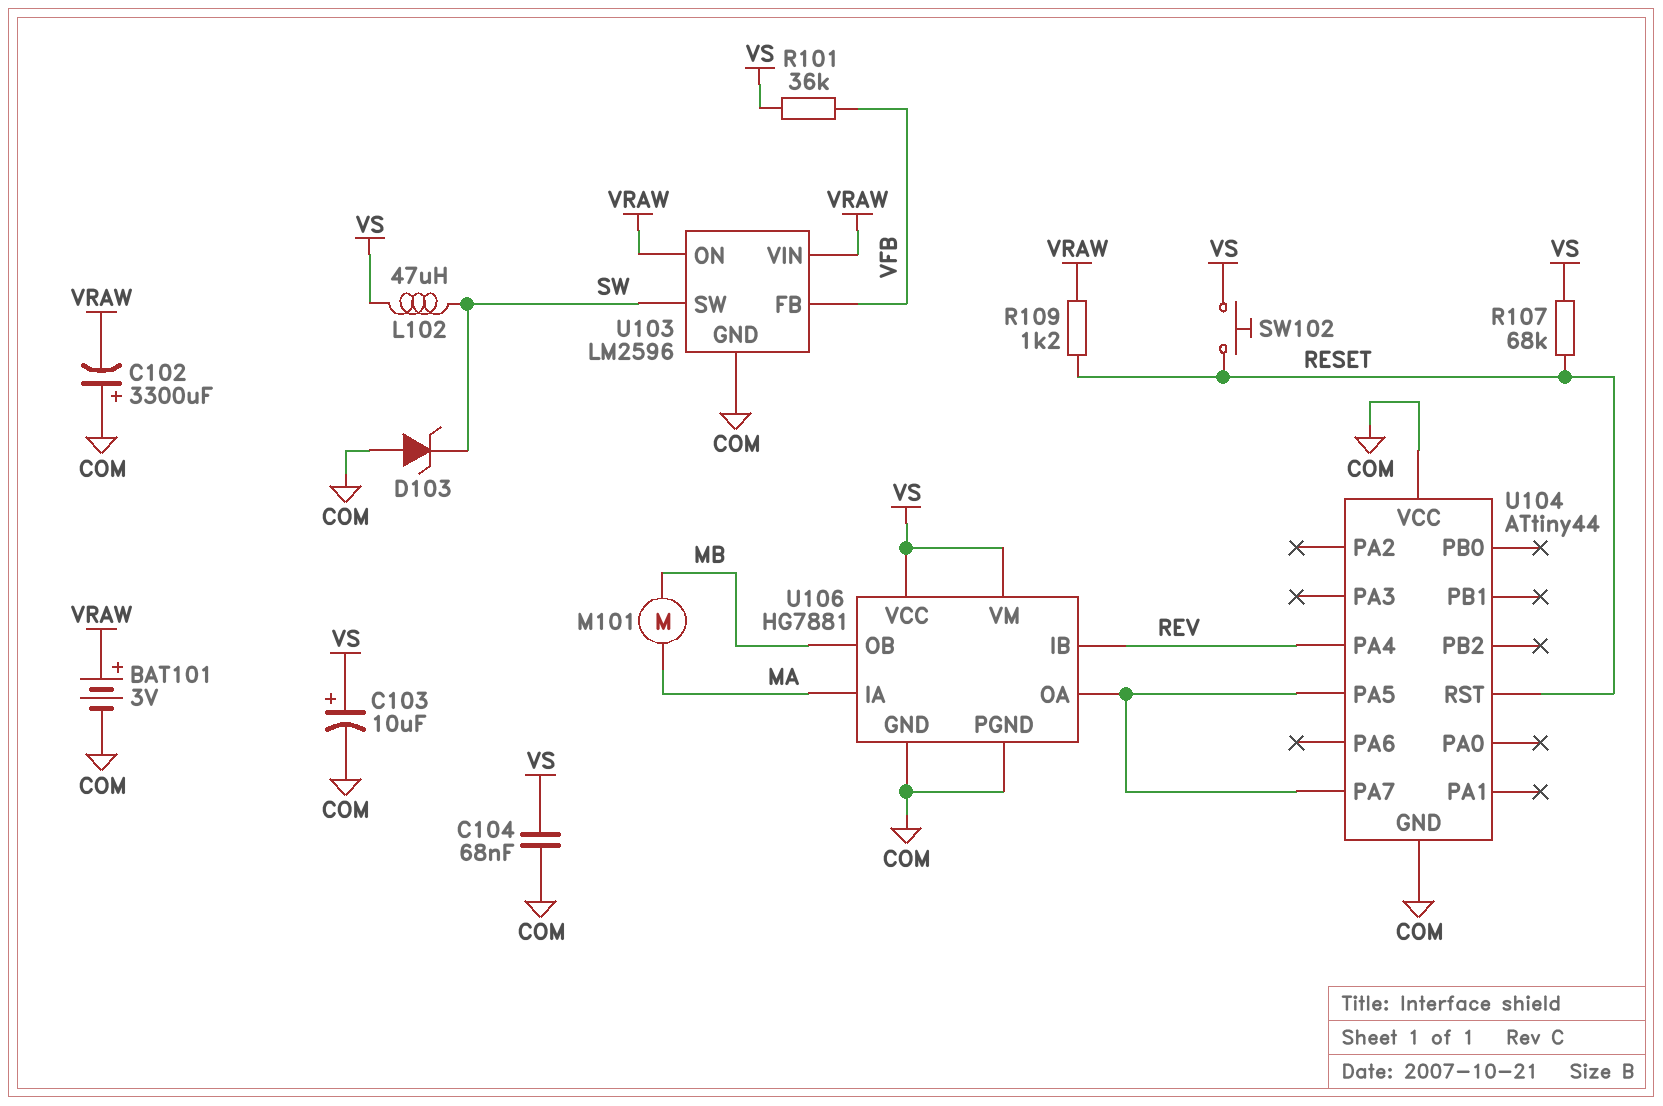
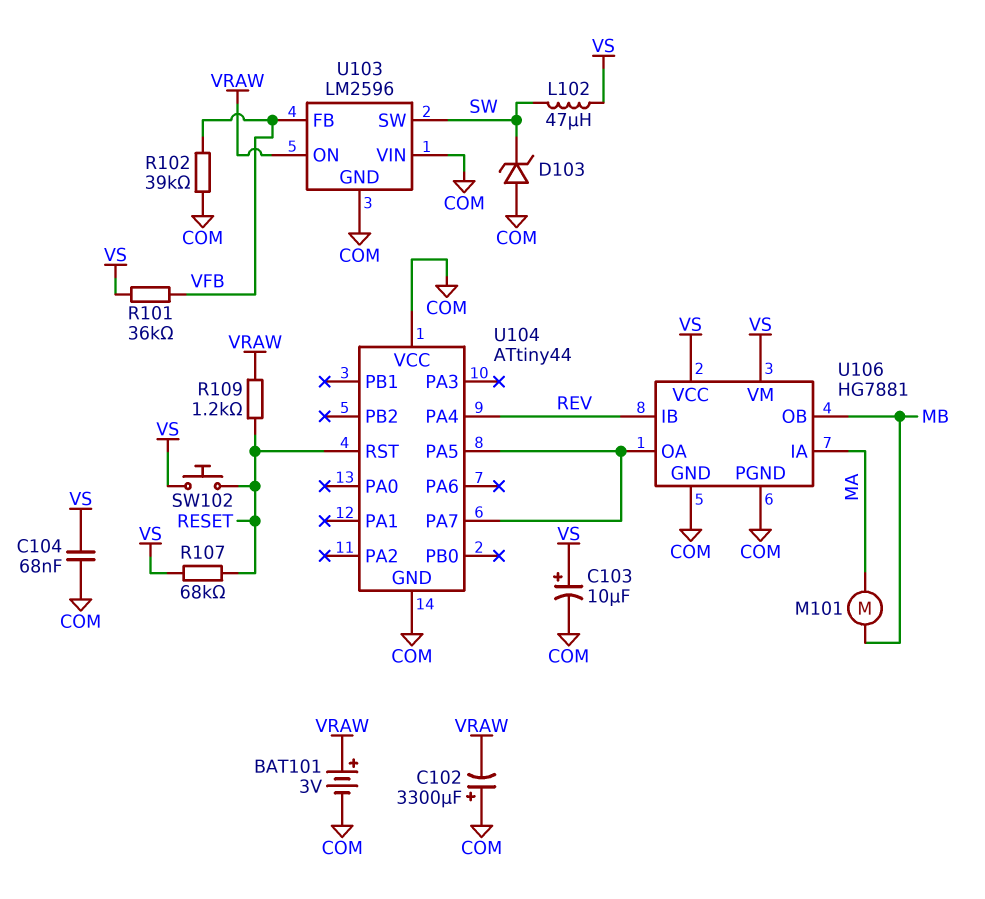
R102: none -> 39k (COM, VFB)
U103 pin VIN: VRAW -> COM

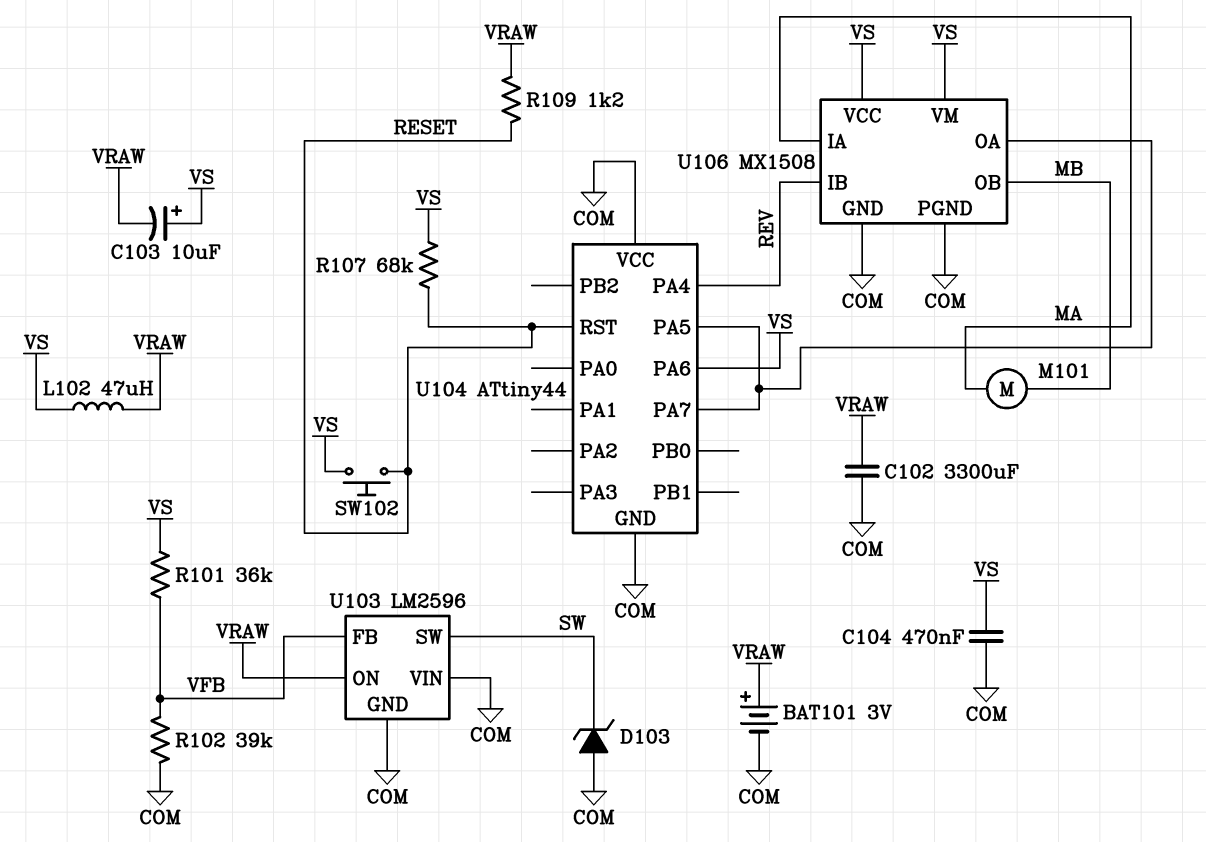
C102: 3300uF (plus COM, minus VRAW) -> 3300uF (COM, VRAW)
C103: 10uF (plus VS, minus COM) -> 10uF (plus VS, minus VRAW)
C104: 68nF (COM, VS) -> 470nF (COM, VS)
L102: 47uH (SW, VS) -> 47uH (VRAW, VS)
U104 pin PA6: none -> VS
U106: HG7881 -> MX1508

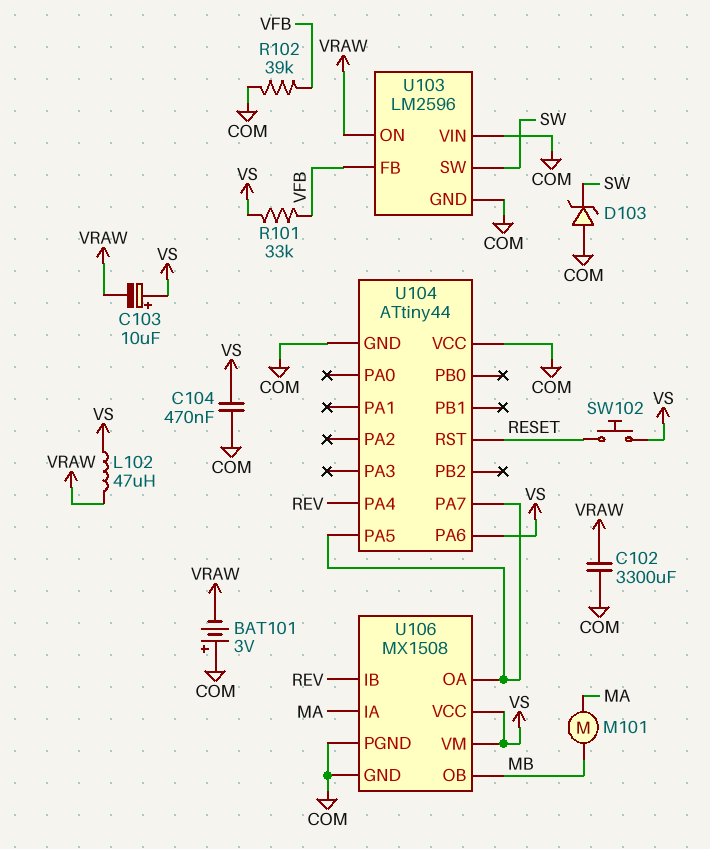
BAT101: 3V (plus VRAW, minus COM) -> 3V (plus COM, minus VRAW)
R101: 36k (VFB, VS) -> 33k (VFB, VS)
R107: 68k (RESET, VS) -> none
R109: 1.2k (RESET, VRAW) -> none

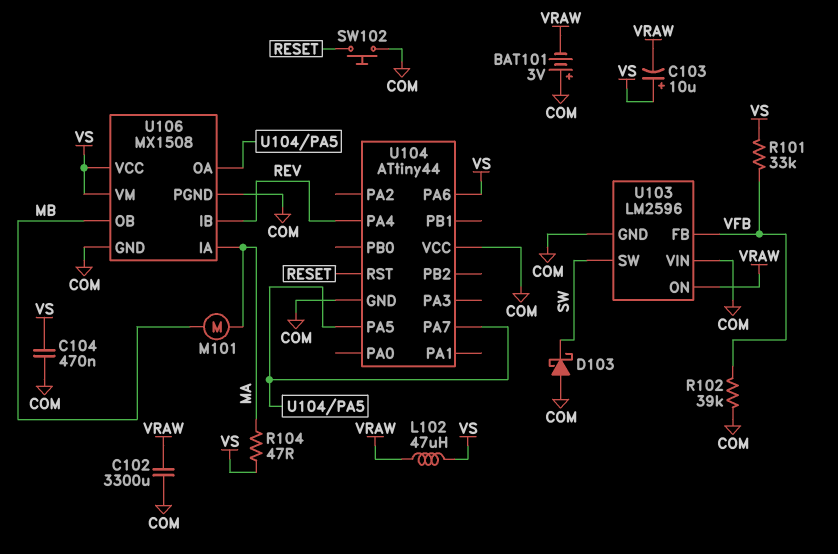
D103: zener (A COM, K SW) -> schottky (A COM, K SW)
R104: none -> 47 (MA, VS)
SW102: button (RESET, VS) -> button (COM, RESET)

